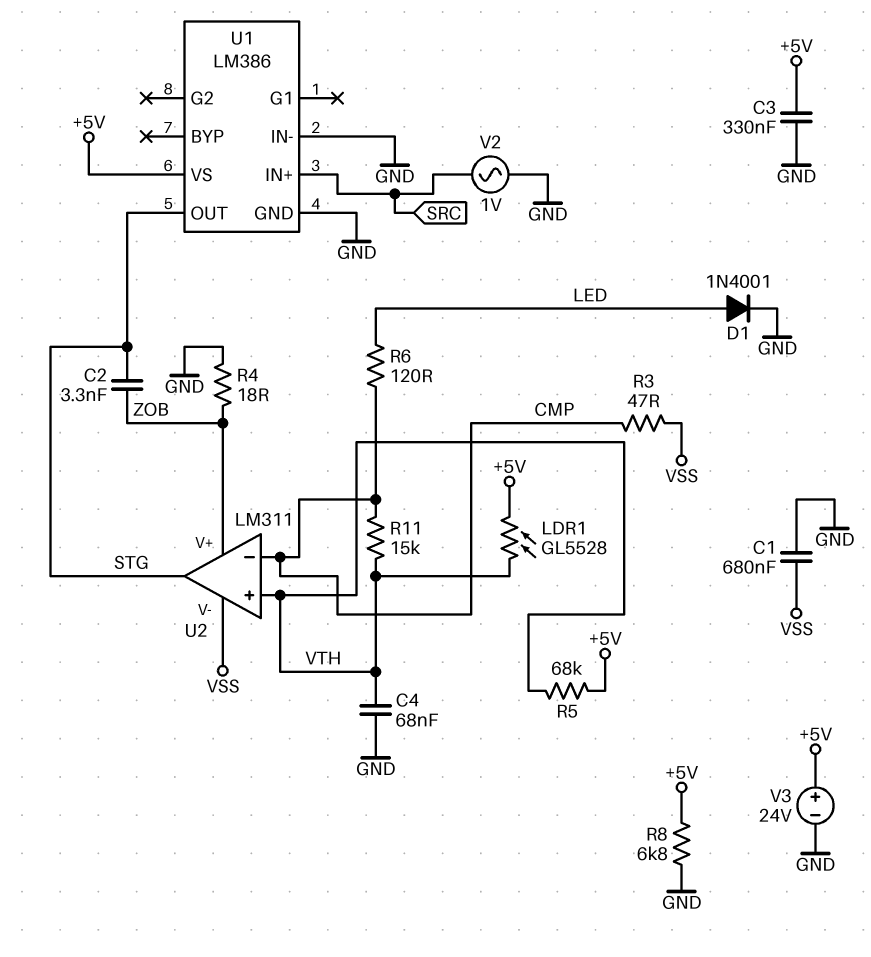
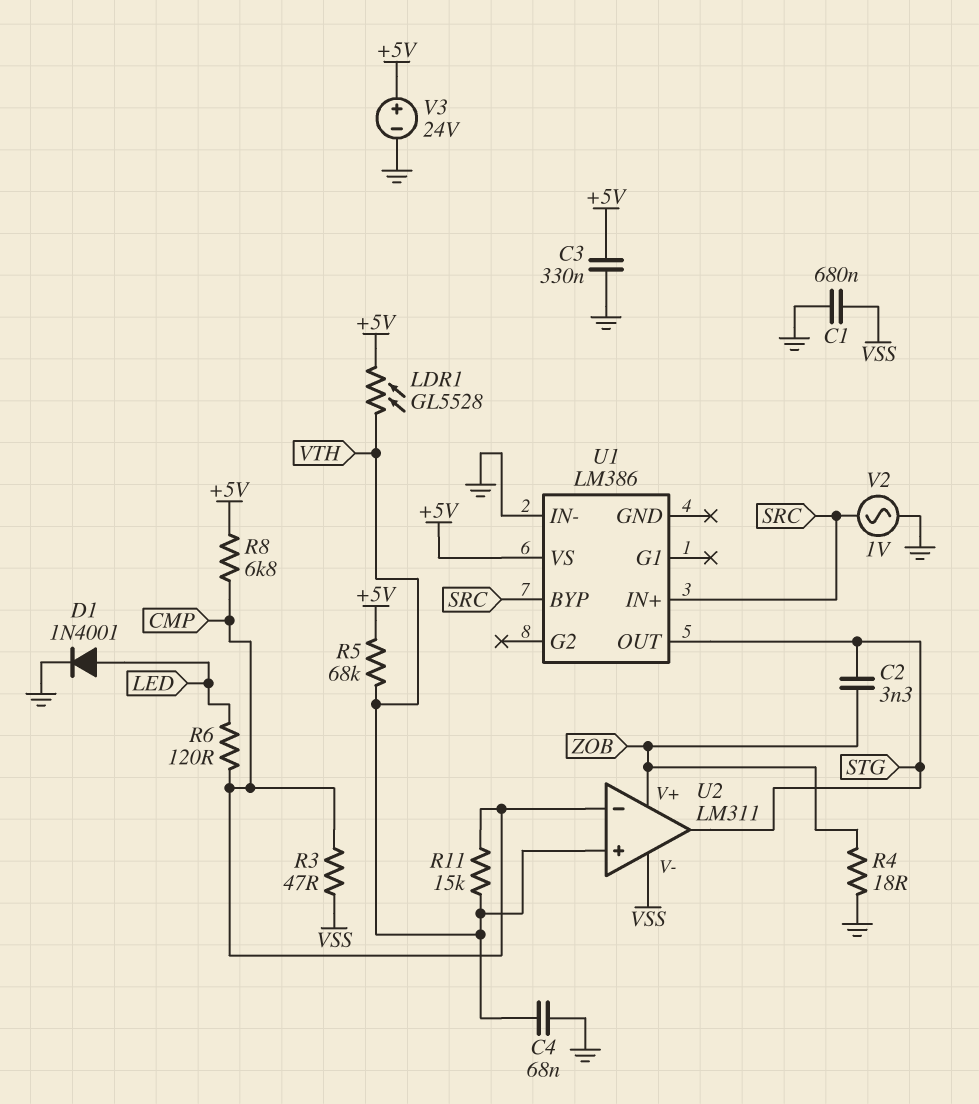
R8: 6.8k (+5V, GND) -> 6.8k (+5V, CMP)
U1 pin BYP: none -> SRC
U1 pin GND: GND -> none

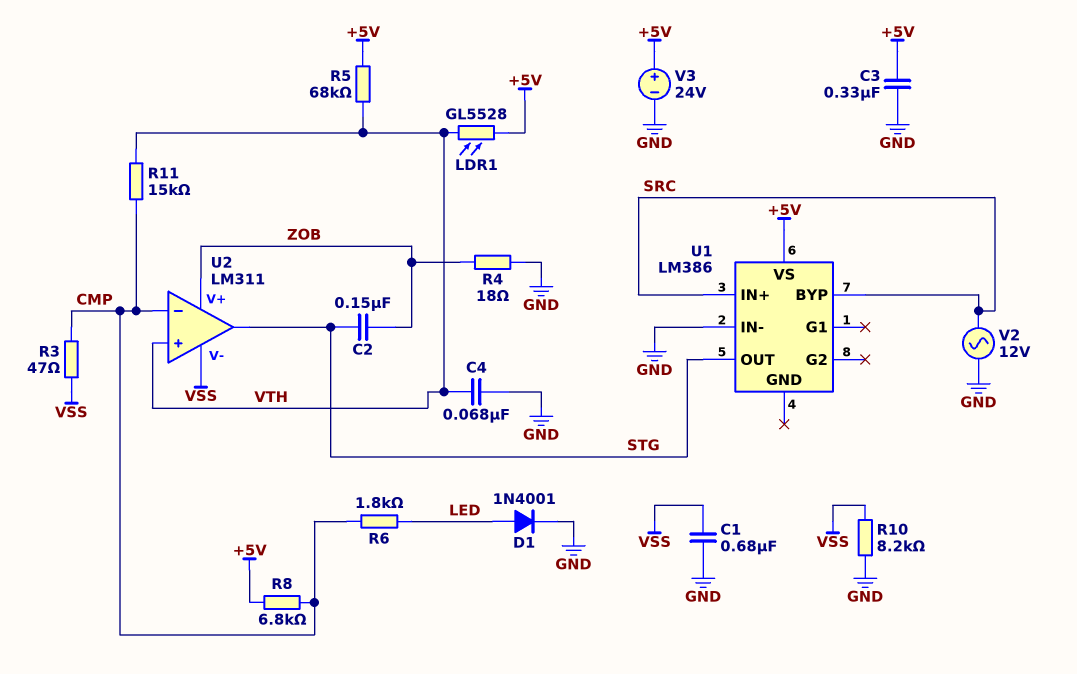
C2: 3.3nF (STG, ZOB) -> 150nF (STG, ZOB)
R6: 120 (CMP, LED) -> 1.8k (CMP, LED)
R10: none -> 8.2k (GND, VSS)
V2: AC 1V (GND, SRC) -> AC 12V (GND, SRC)

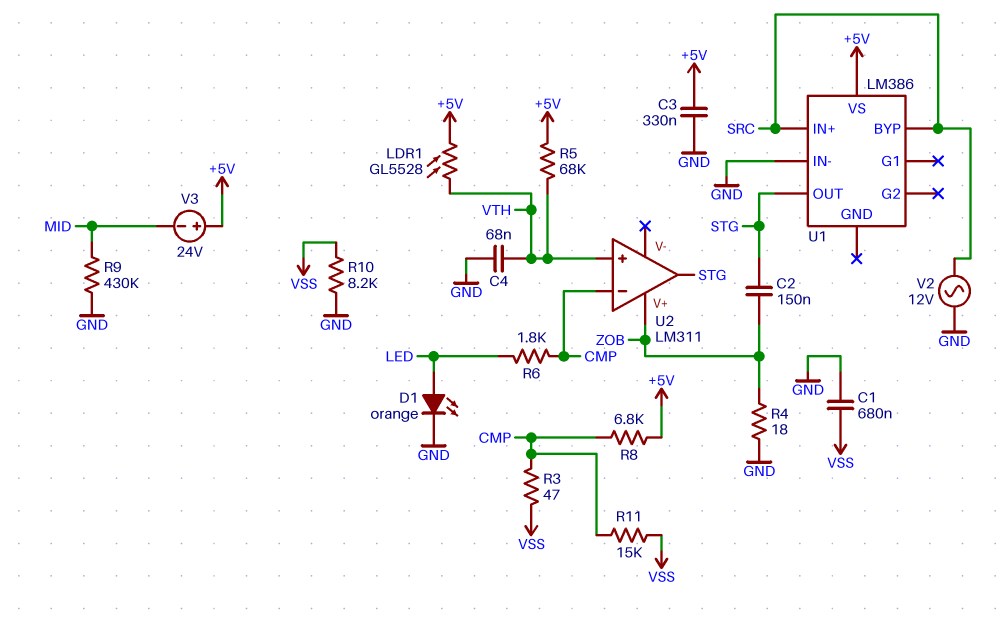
D1: diode 1N4001 (A LED, K GND) -> LED orange (A LED, K GND)
R9: none -> 430k (GND, MID)
R11: 15k (CMP, VTH) -> 15k (CMP, VSS)
U2 pin V-: VSS -> none
V3: 24V (plus +5V, minus GND) -> 24V (plus +5V, minus MID)

